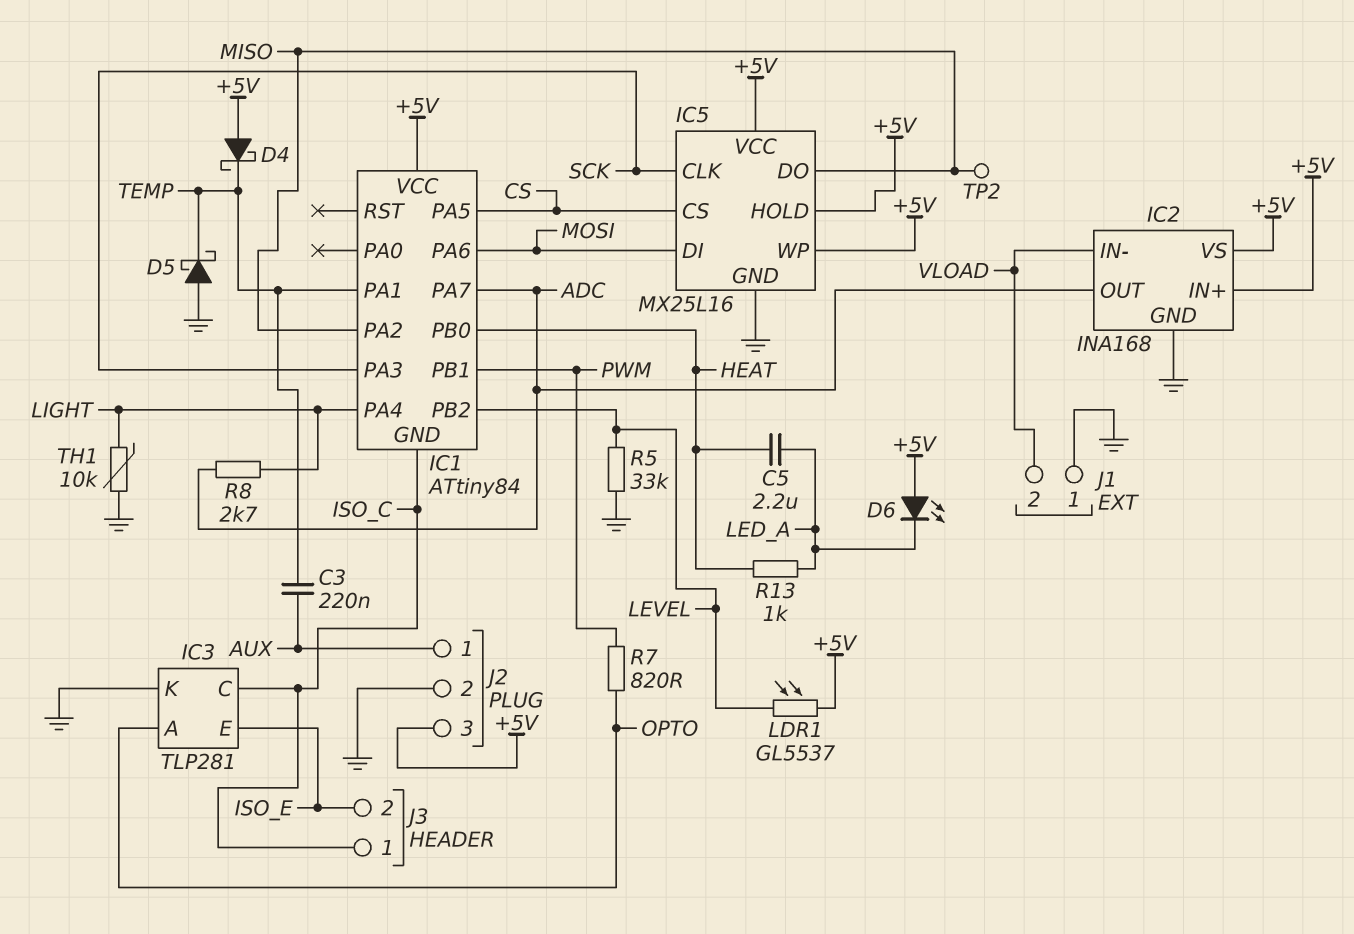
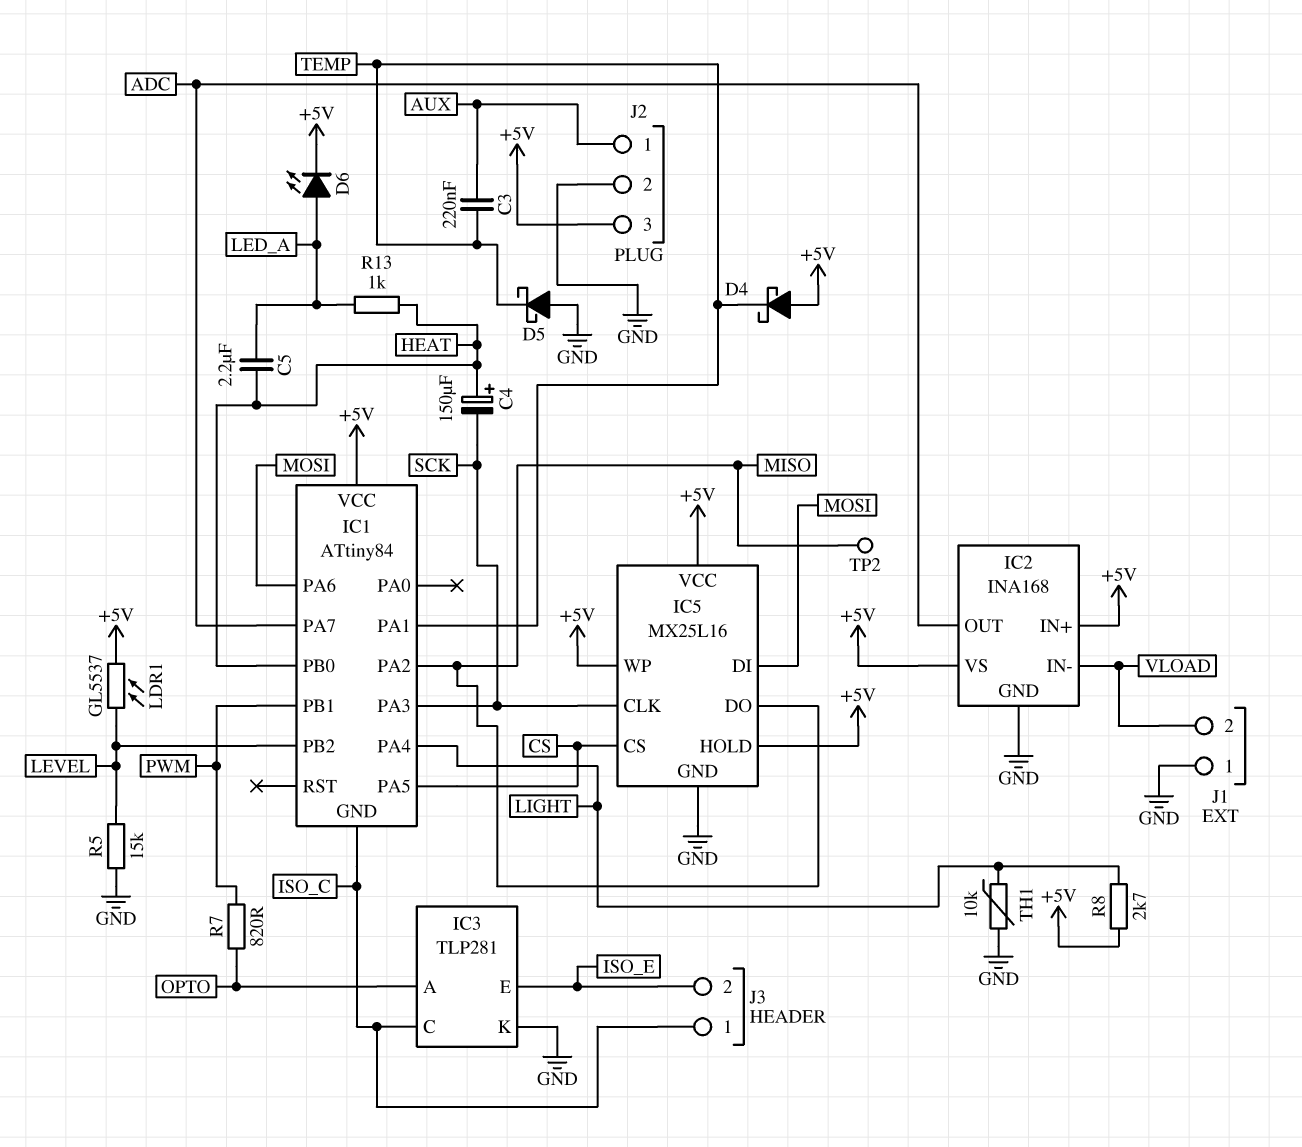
C4: none -> 150uF (plus HEAT, minus SCK)
D6: LED (A +5V, K LED_A) -> LED (A LED_A, K +5V)
R5: 33k (GND, LEVEL) -> 15k (GND, LEVEL)
R8: 2.7k (ADC, LIGHT) -> 2.7k (+5V, LIGHT)

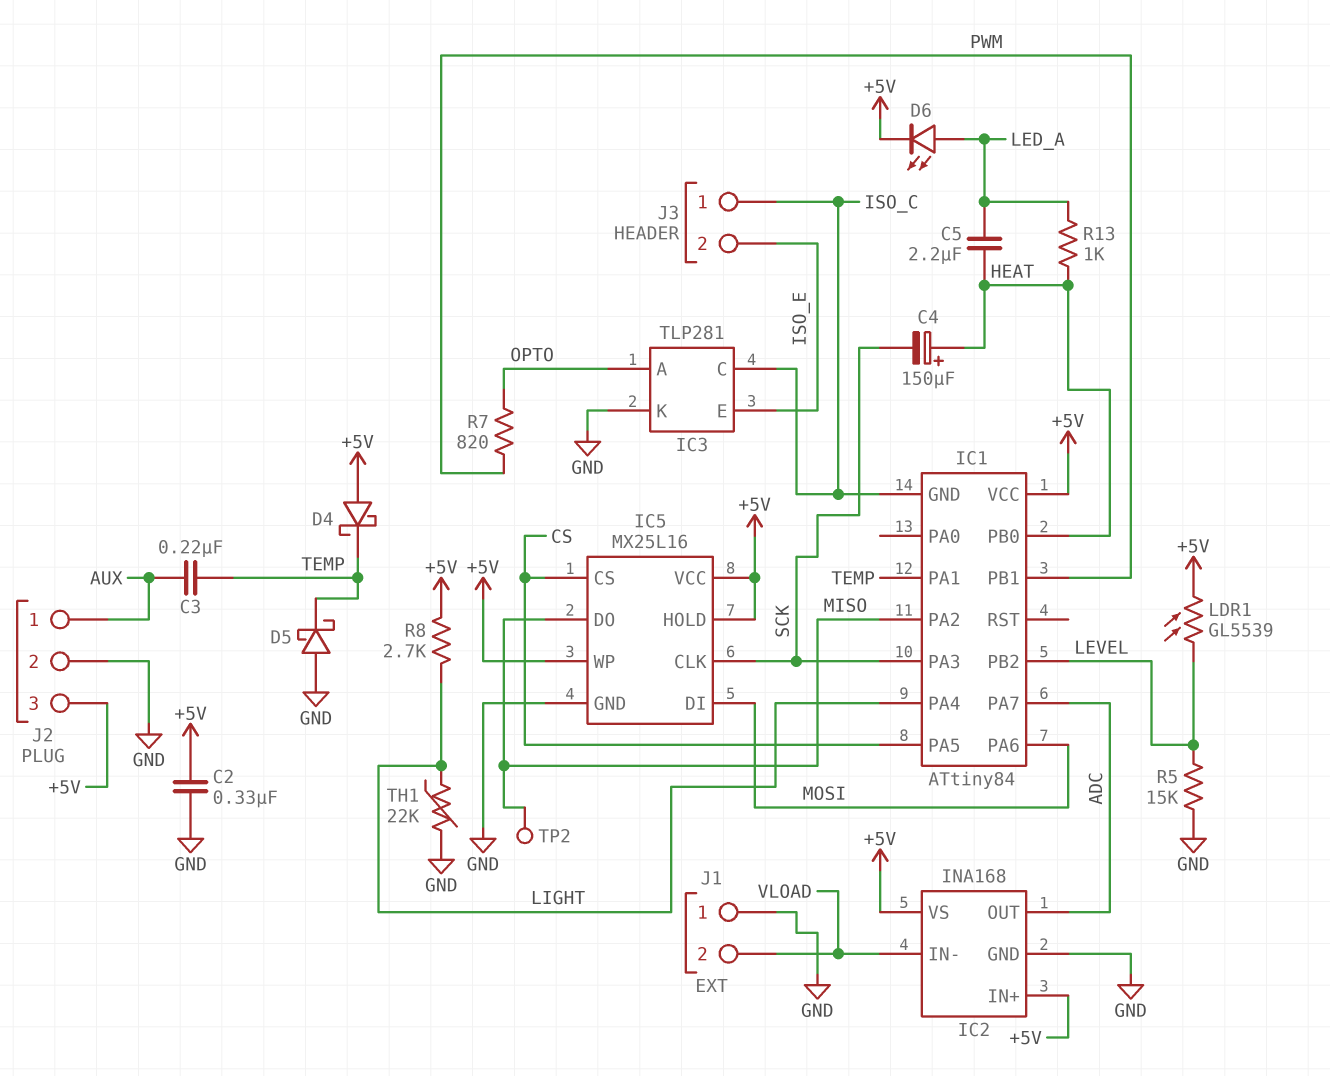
C2: none -> 330nF (+5V, GND)
LDR1: GL5537 (+5V, LEVEL) -> GL5539 (+5V, LEVEL)
TH1: 10k (GND, LIGHT) -> 22k (GND, LIGHT)

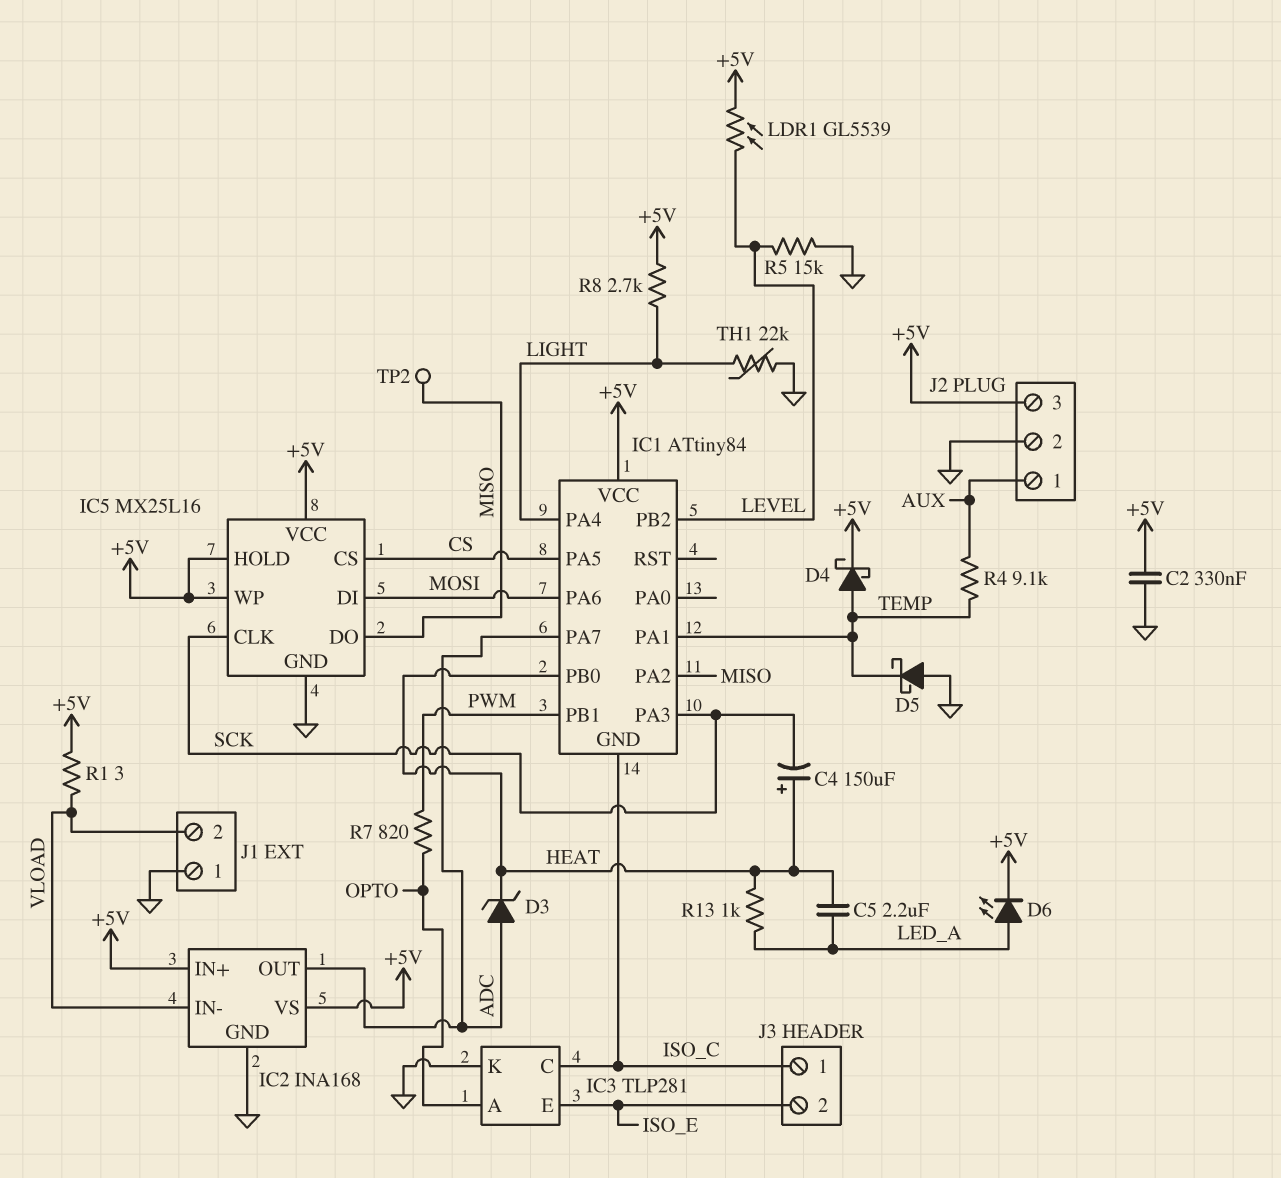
C3: 220nF (AUX, TEMP) -> none
D3: none -> zener (A ADC, K HEAT)
D4: schottky (A +5V, K TEMP) -> schottky (A TEMP, K +5V)
R1: none -> 3 (+5V, VLOAD)
R4: none -> 9.1k (AUX, TEMP)

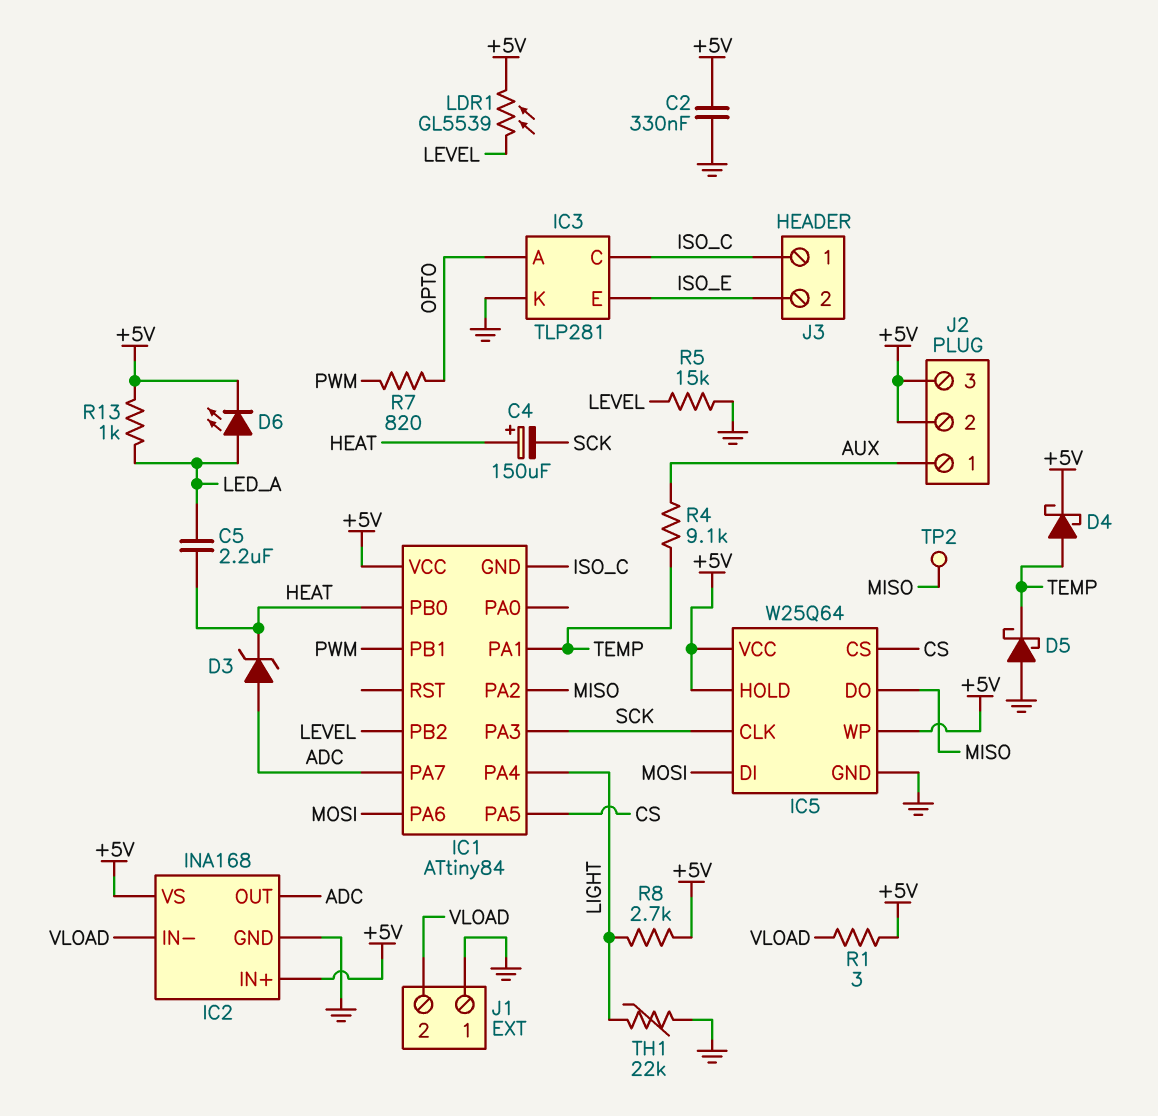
IC5: MX25L16 -> W25Q64
J2 pin 2: GND -> +5V
R13: 1k (HEAT, LED_A) -> 1k (+5V, LED_A)

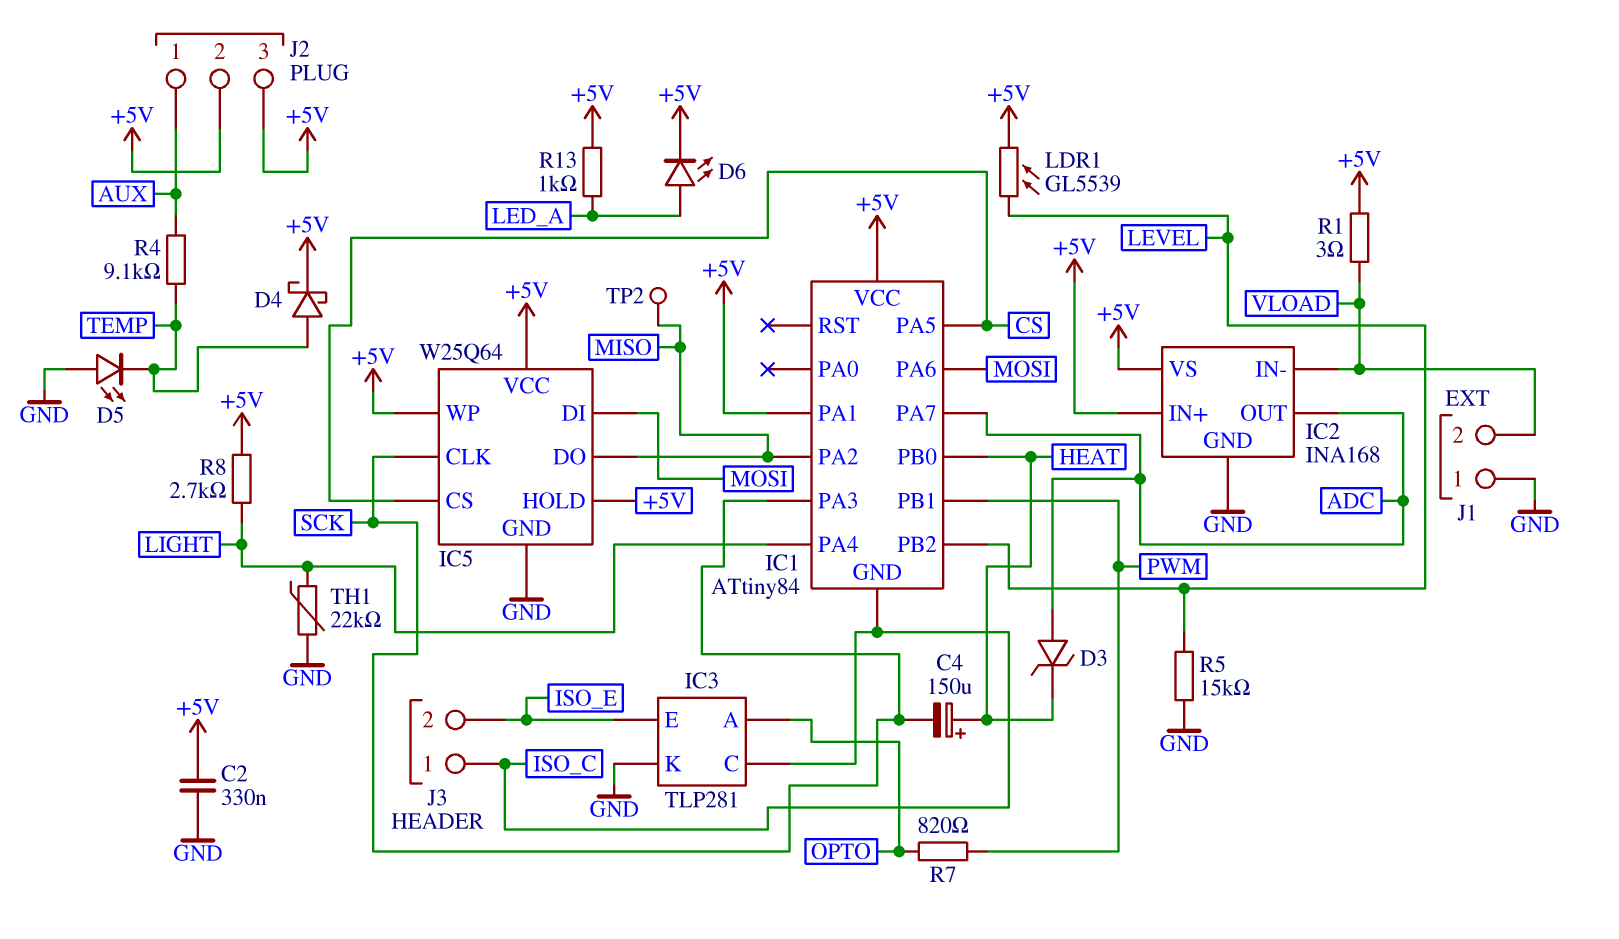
C5: 2.2uF (HEAT, LED_A) -> none
D5: schottky (A GND, K TEMP) -> LED (A GND, K TEMP)
IC1 pin PA1: TEMP -> +5V

